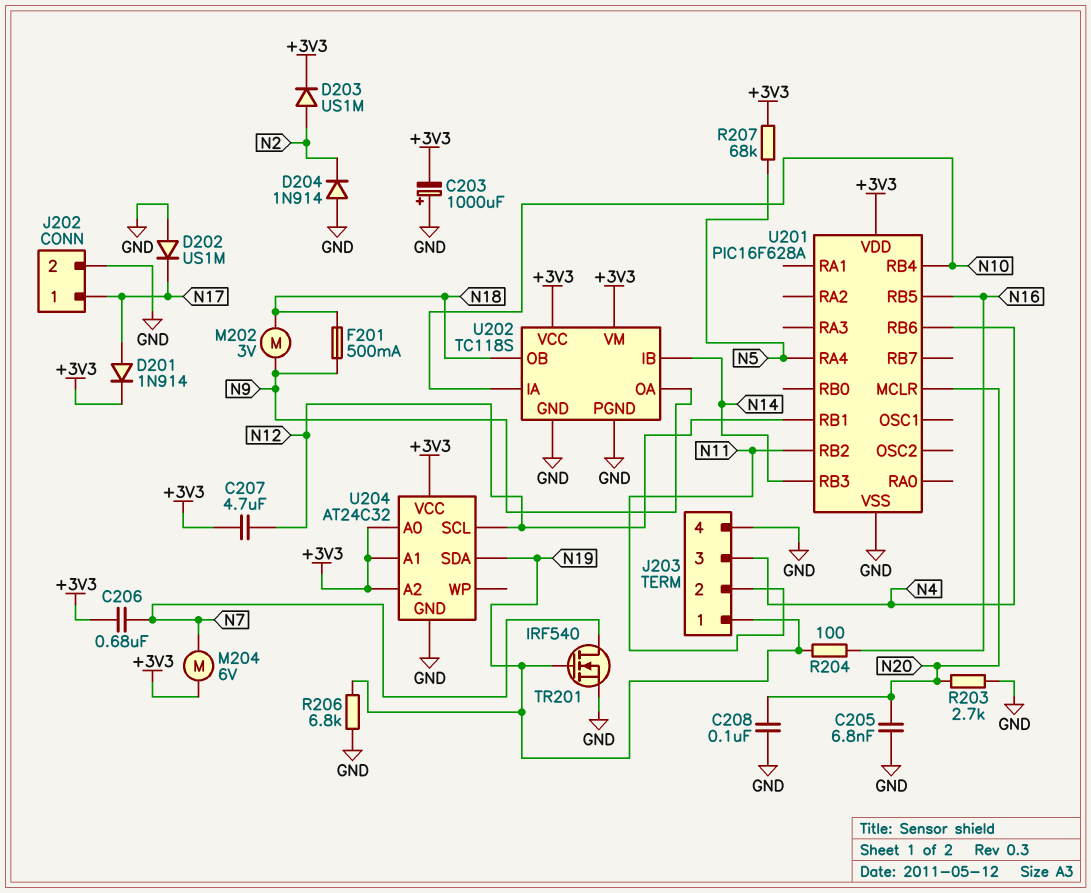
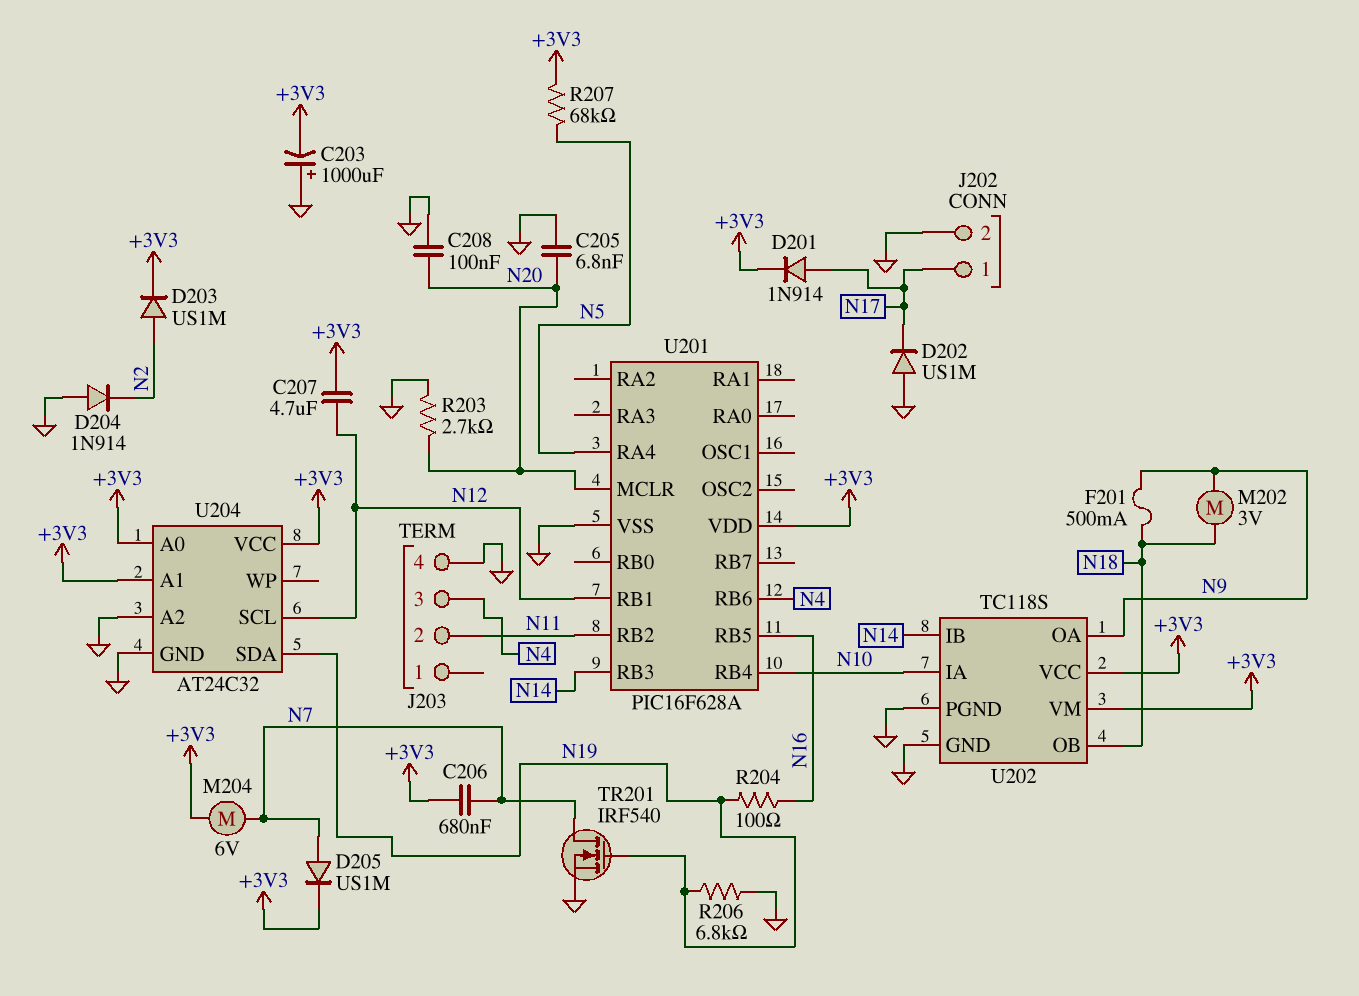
D205: none -> diode US1M (A N7, K +3V3)
J203 pin 1: N19 -> none
U204 pin A2: +3V3 -> GND

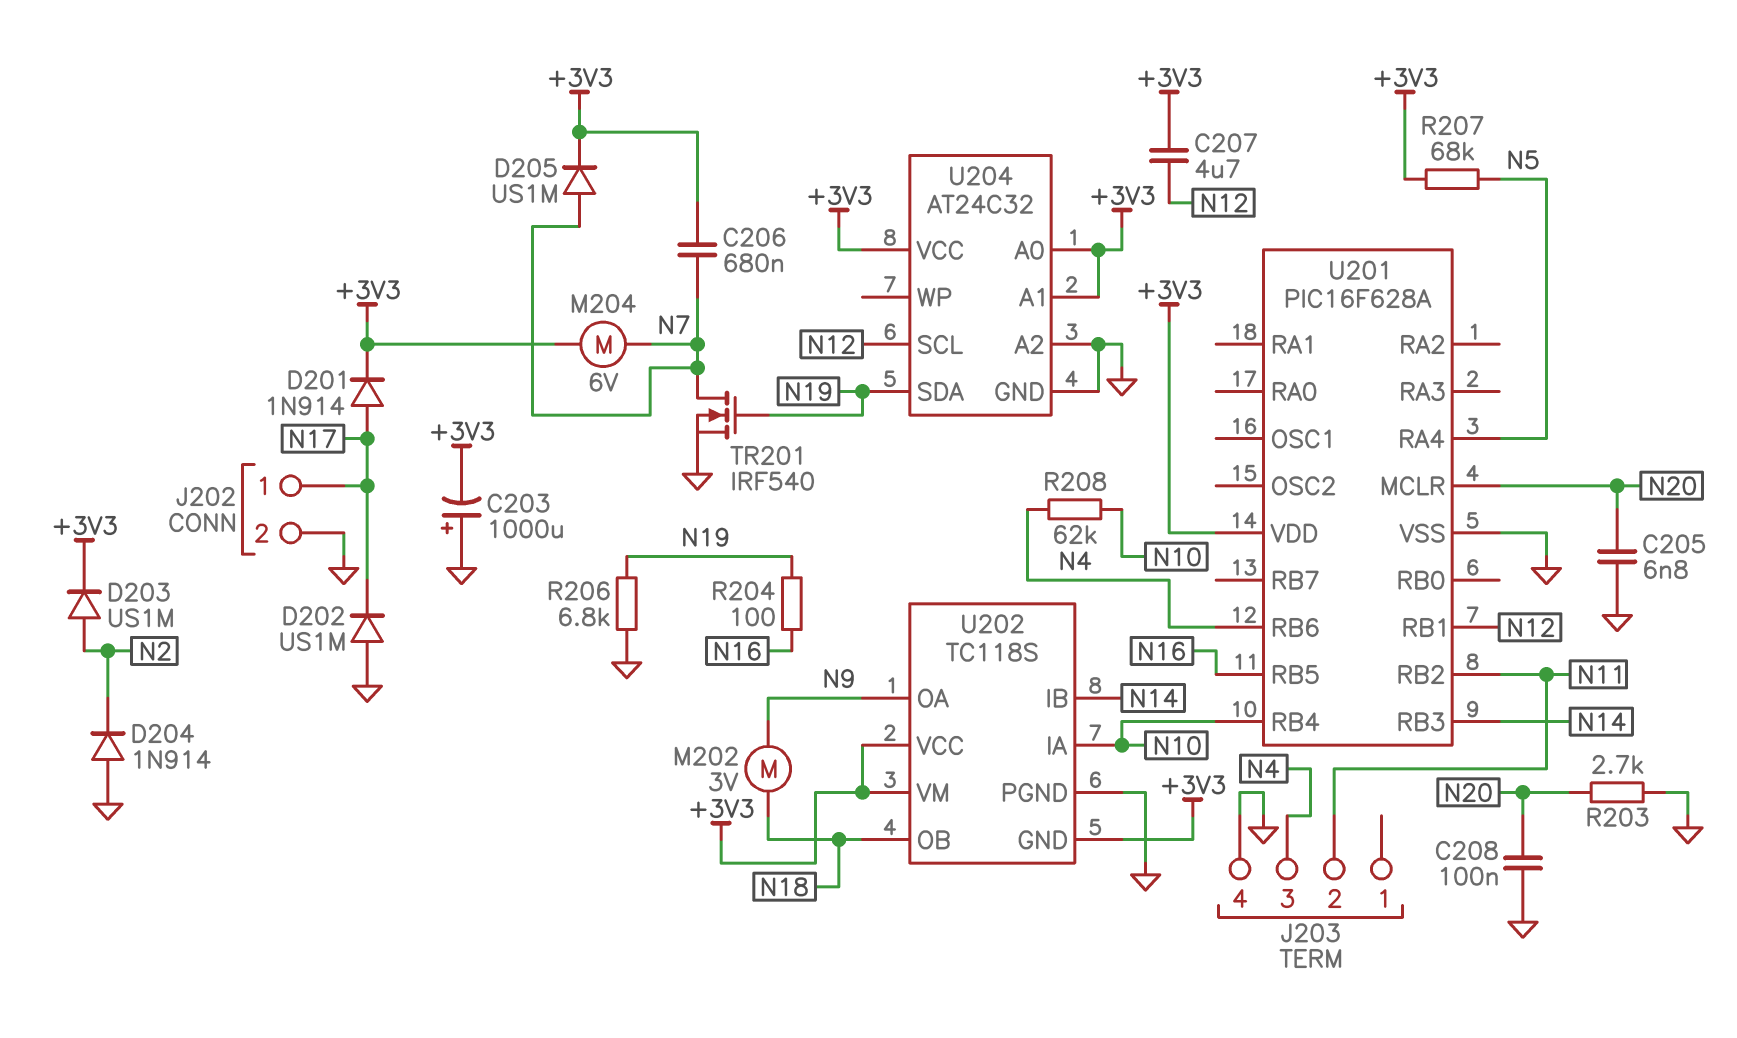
F201: 500mA (N9, N18) -> none
R208: none -> 62k (N4, N10)
U202 pin GND: GND -> +3V3

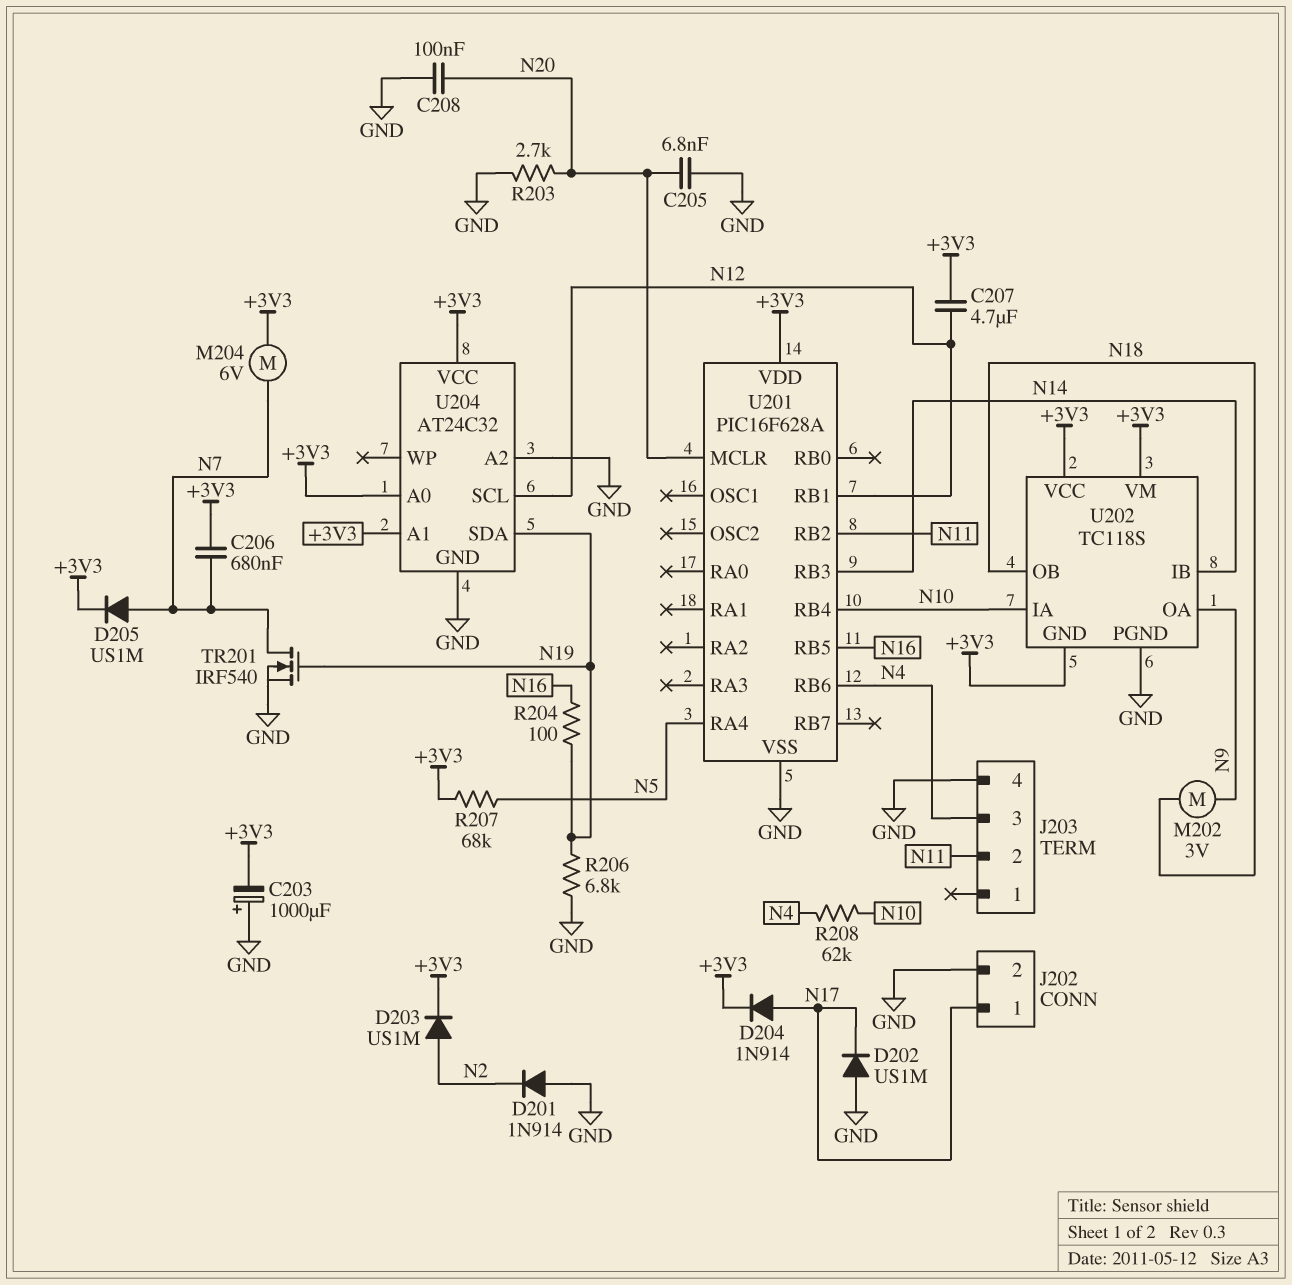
D201: diode 1N914 (A N17, K +3V3) -> diode 1N914 (A GND, K N2)
D204: diode 1N914 (A GND, K N2) -> diode 1N914 (A N17, K +3V3)

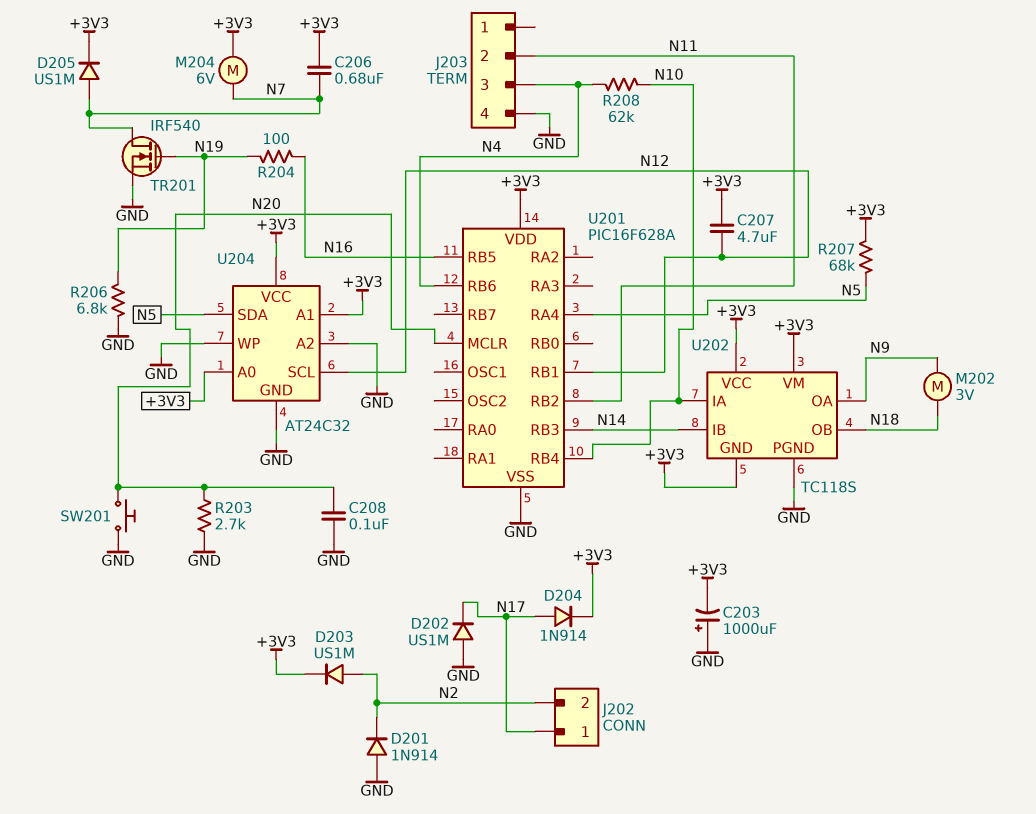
C205: 6.8nF (GND, N20) -> none
J202 pin 2: GND -> N2
SW201: none -> button (GND, N20)
U204 pin SDA: N19 -> N5
U204 pin WP: none -> GND

